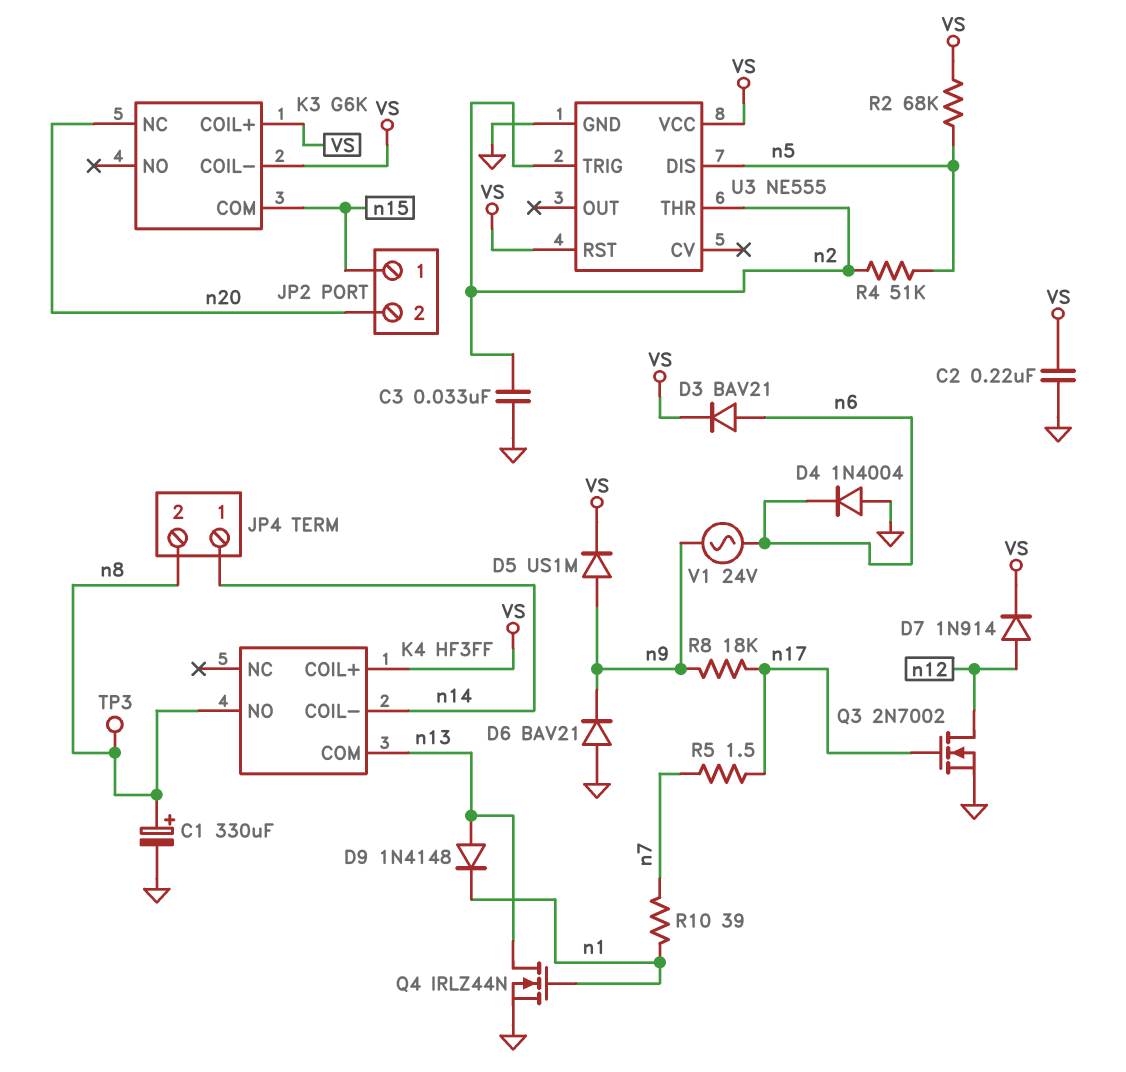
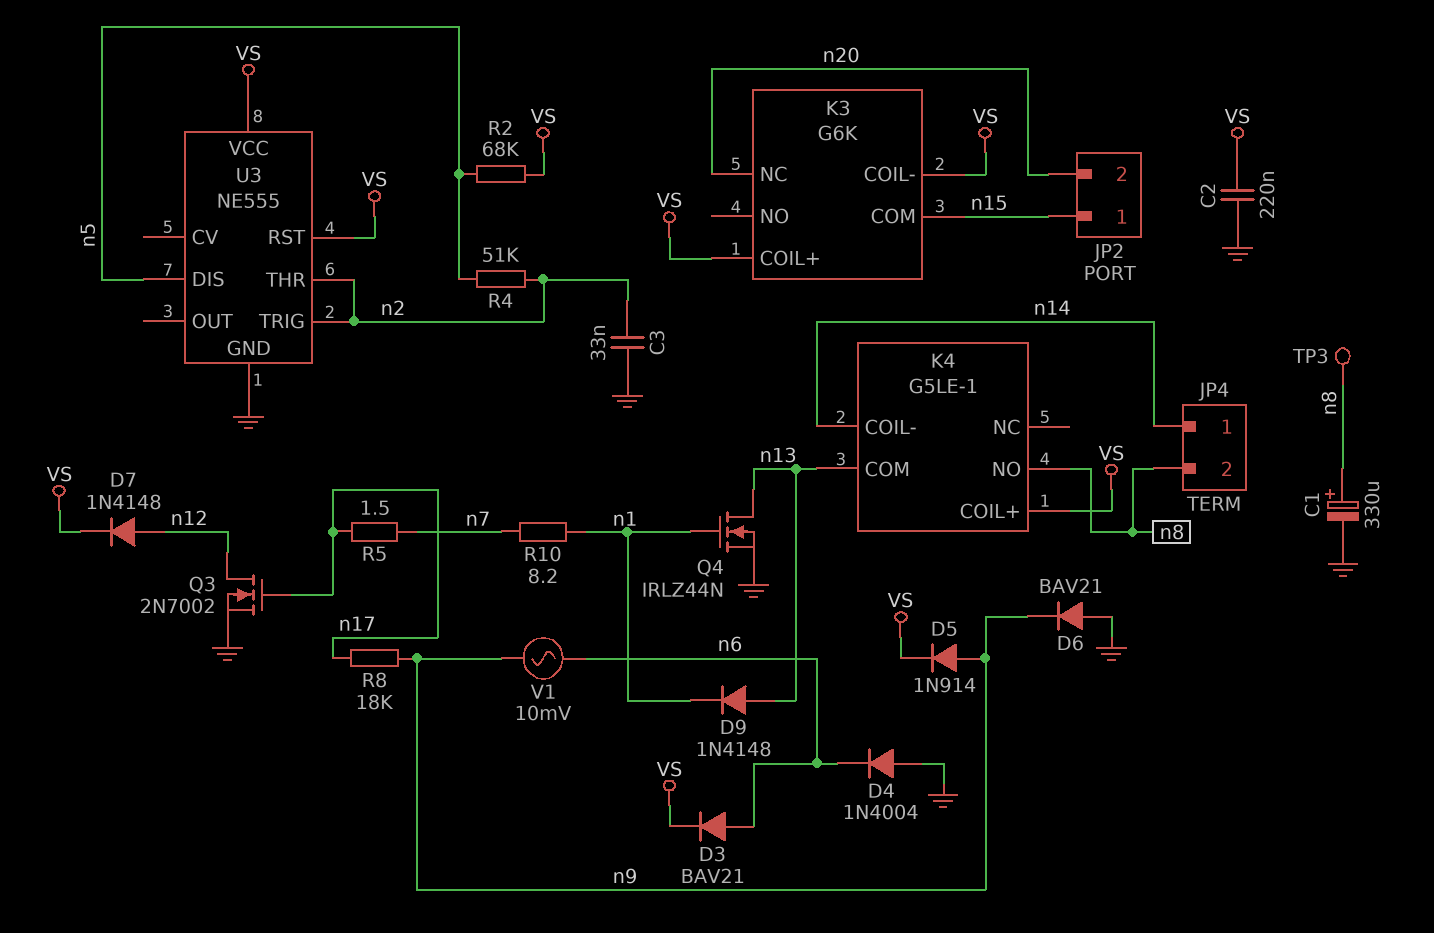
D5: diode US1M (A n9, K VS) -> diode 1N914 (A n9, K VS)
D7: diode 1N914 (A n12, K VS) -> diode 1N4148 (A n12, K VS)
K4: HF3FF -> G5LE-1
R10: 39 (n1, n7) -> 8.2 (n1, n7)
V1: AC 24V (n6, n9) -> AC 10mV (n6, n9)

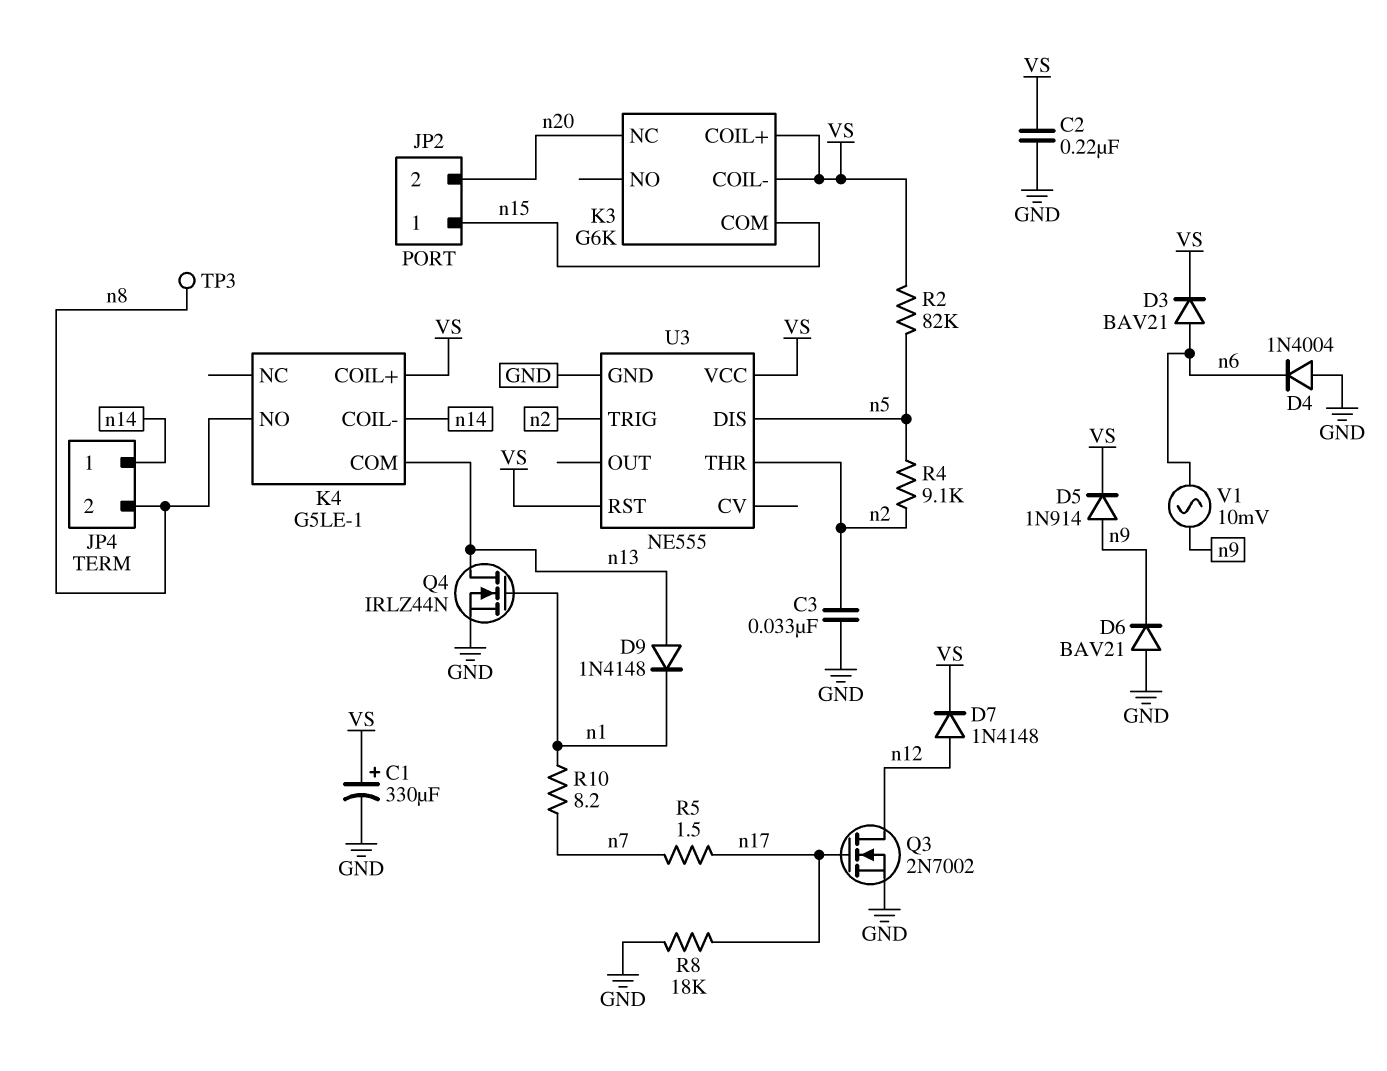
C1: 330uF (plus n8, minus GND) -> 330uF (plus VS, minus GND)
R2: 68k (VS, n5) -> 82k (VS, n5)
R4: 51k (n2, n5) -> 9.1k (n2, n5)
R8: 18k (n9, n17) -> 18k (GND, n17)

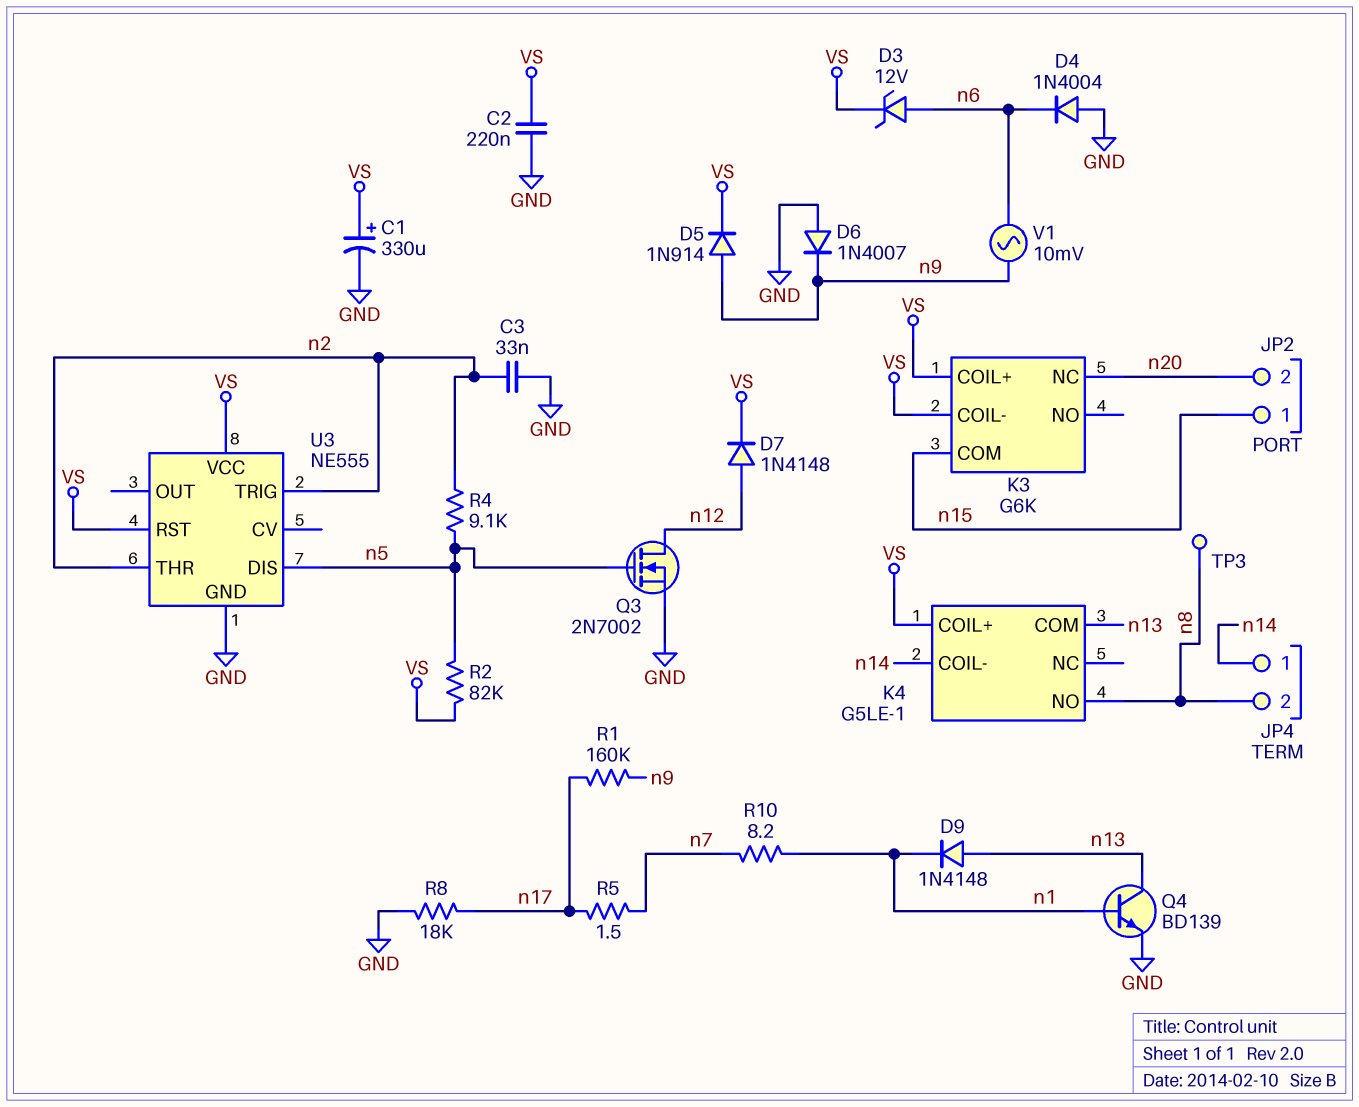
D3: diode BAV21 (A n6, K VS) -> zener 12V (A n6, K VS)
D6: diode BAV21 (A GND, K n9) -> diode 1N4007 (A GND, K n9)
Q3: NMOS 2N7002 (G n17, D n12, S GND) -> NMOS 2N7002 (G n5, D n12, S GND)
Q4: NMOS IRLZ44N (G n1, D n13, S GND) -> NPN BD139 (B n1, C n13, E GND)
R1: none -> 160k (n9, n17)

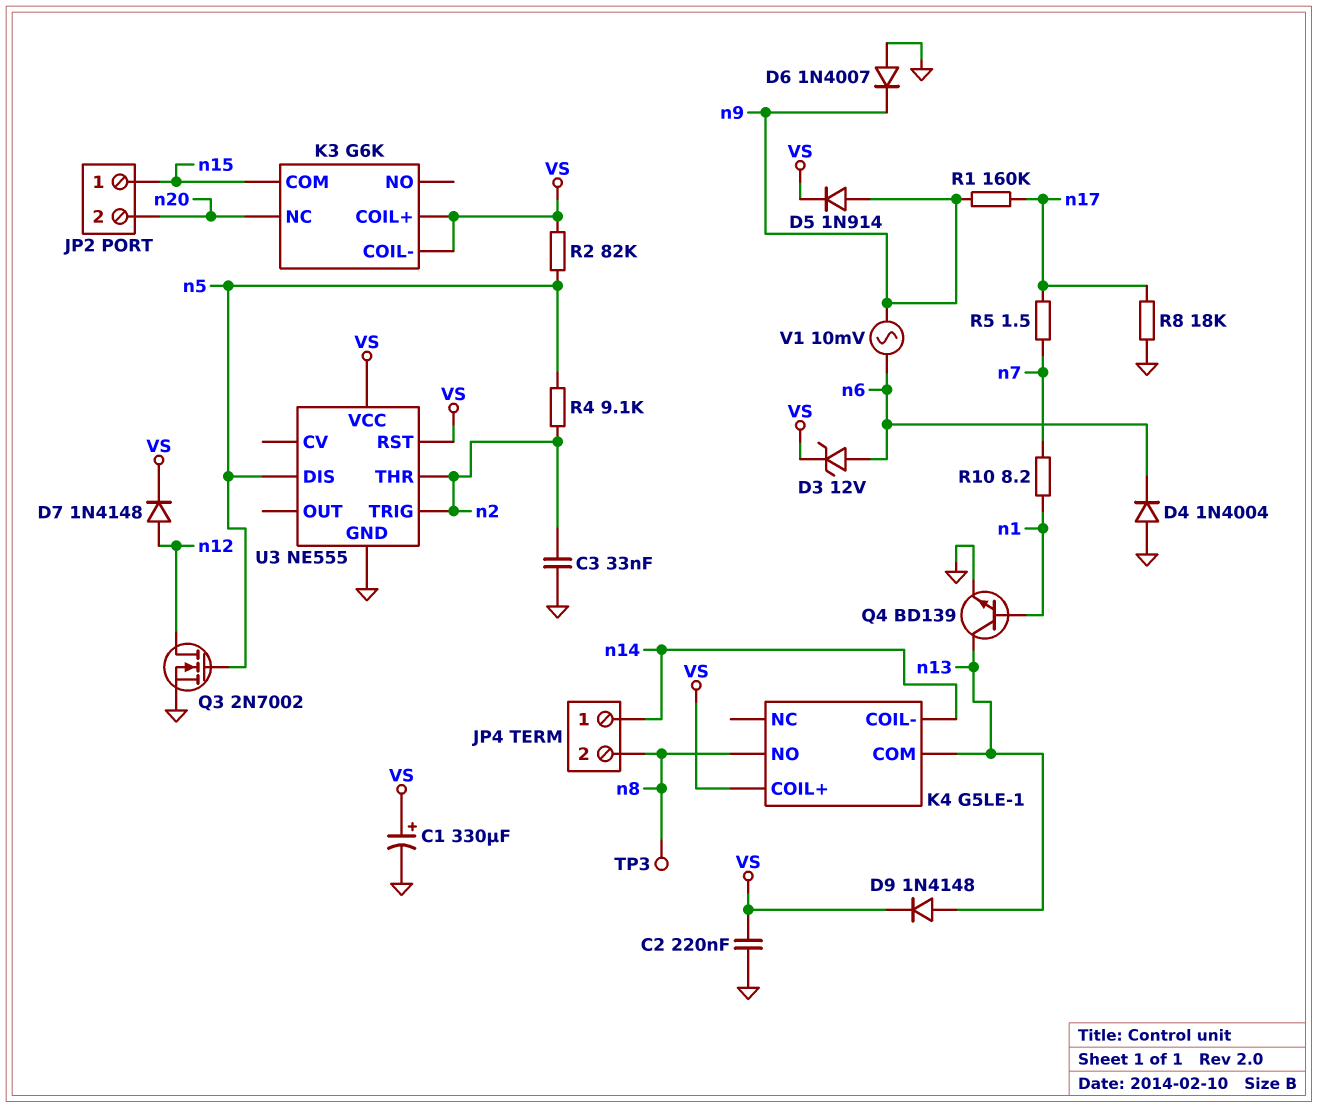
D9: diode 1N4148 (A n13, K n1) -> diode 1N4148 (A n13, K VS)

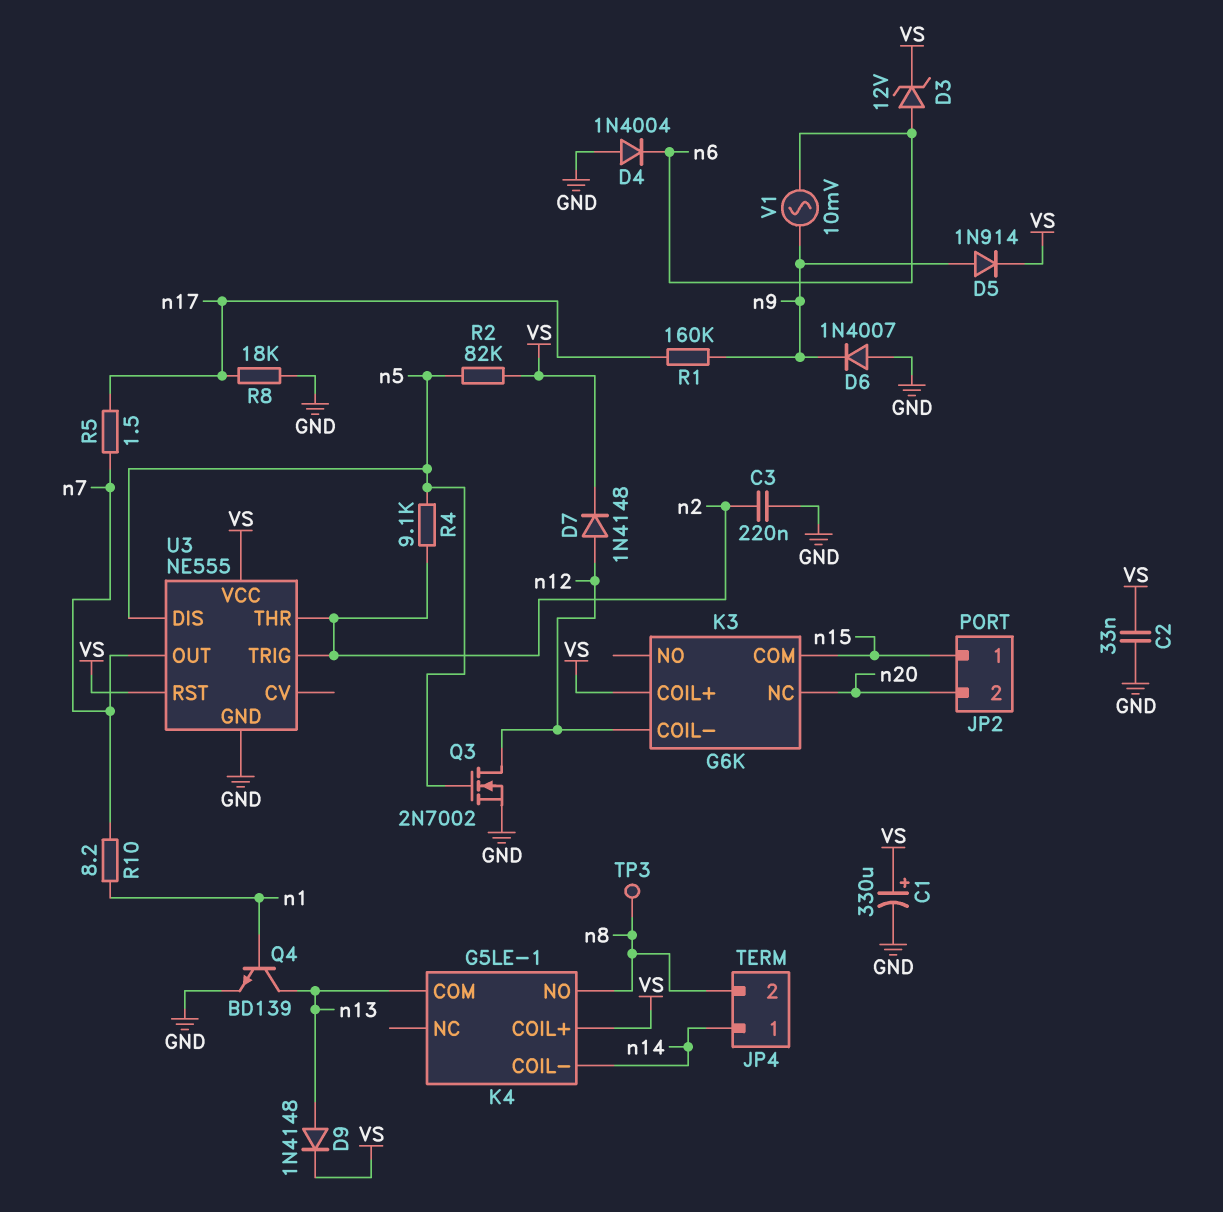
C2: 220nF (GND, VS) -> 33nF (GND, VS)
C3: 33nF (GND, n2) -> 220nF (GND, n2)
K3 pin COIL-: VS -> n12
U3 pin OUT: none -> n7

